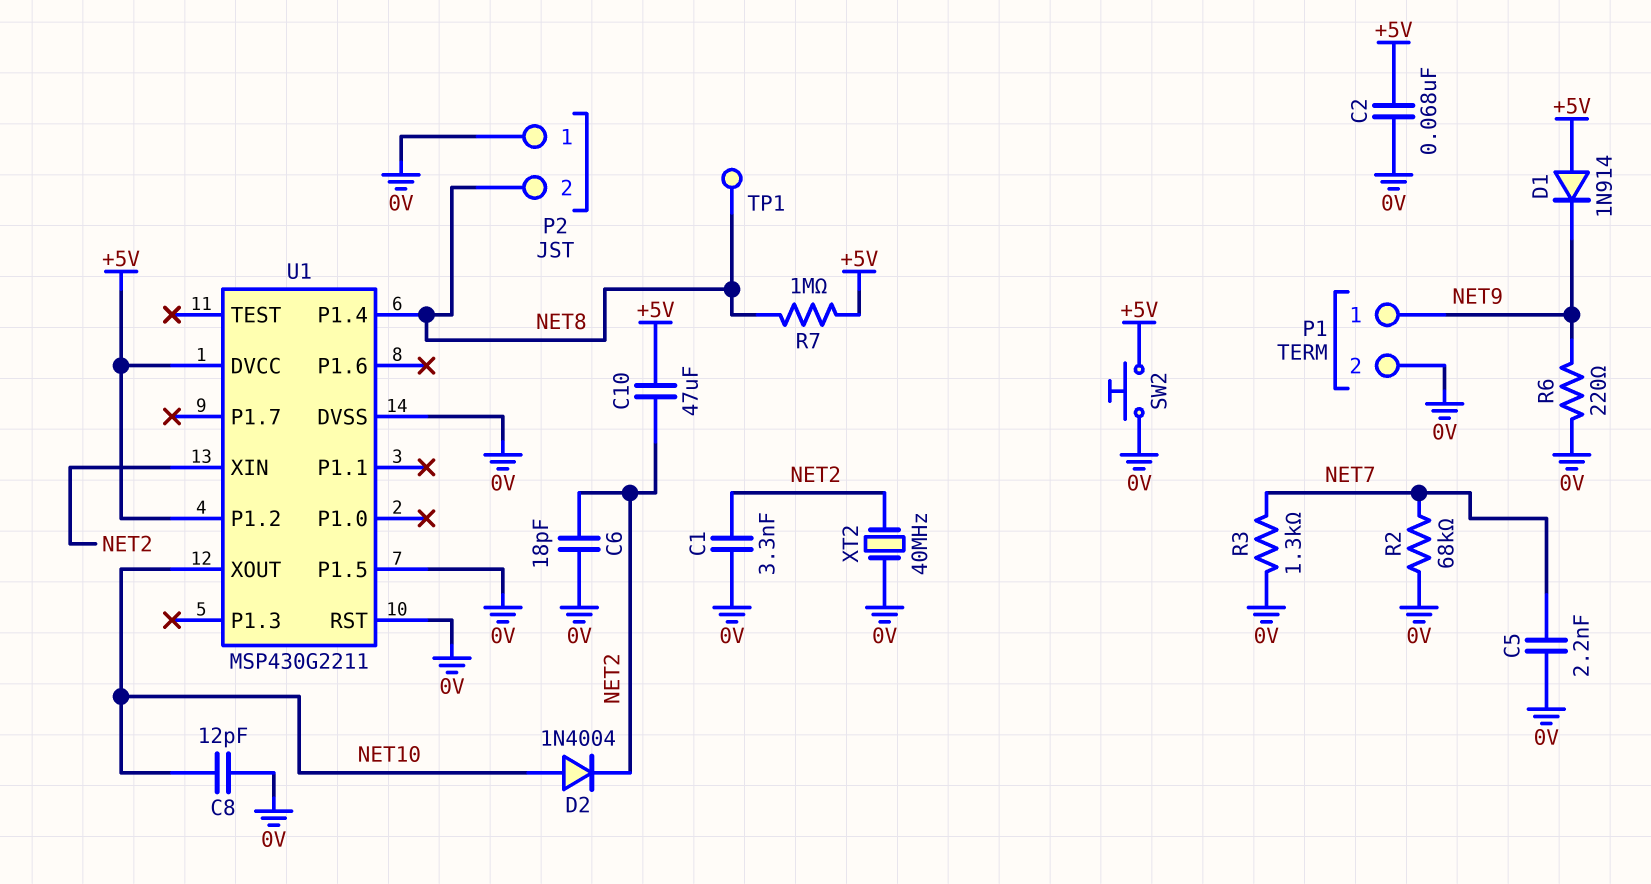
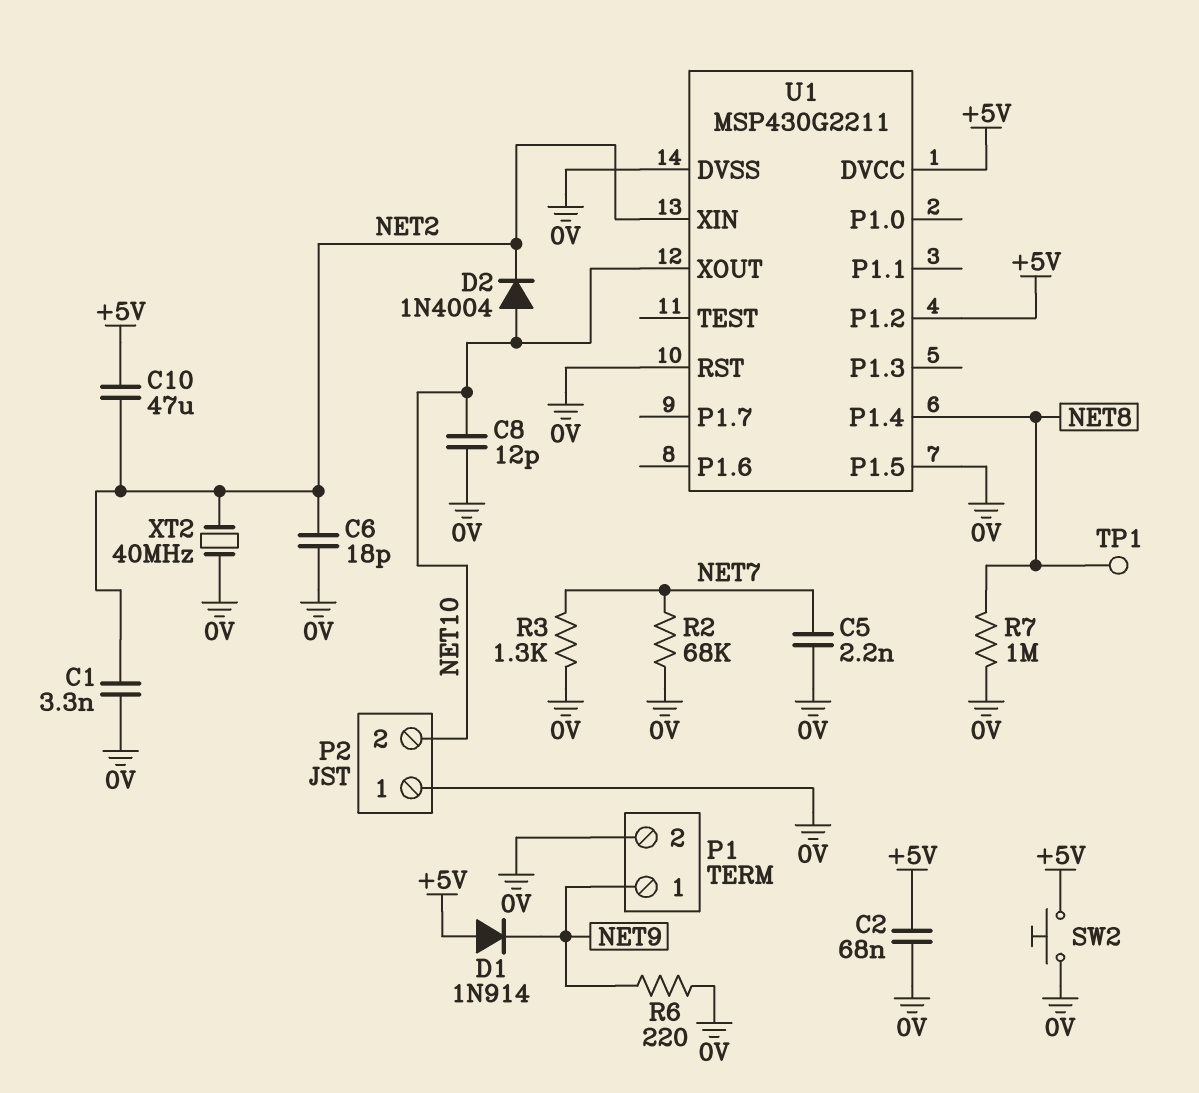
P2 pin 2: NET8 -> NET10
R7: 1M (+5V, NET8) -> 1M (0V, NET8)

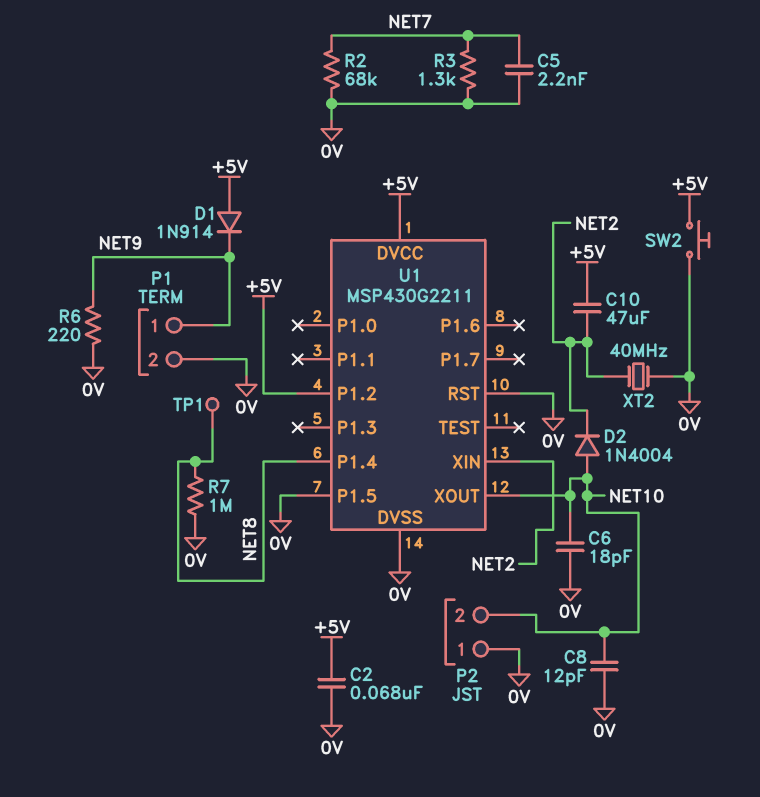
C1: 3.3nF (0V, NET2) -> none
C6: 18pF (0V, NET2) -> 18pF (0V, NET10)

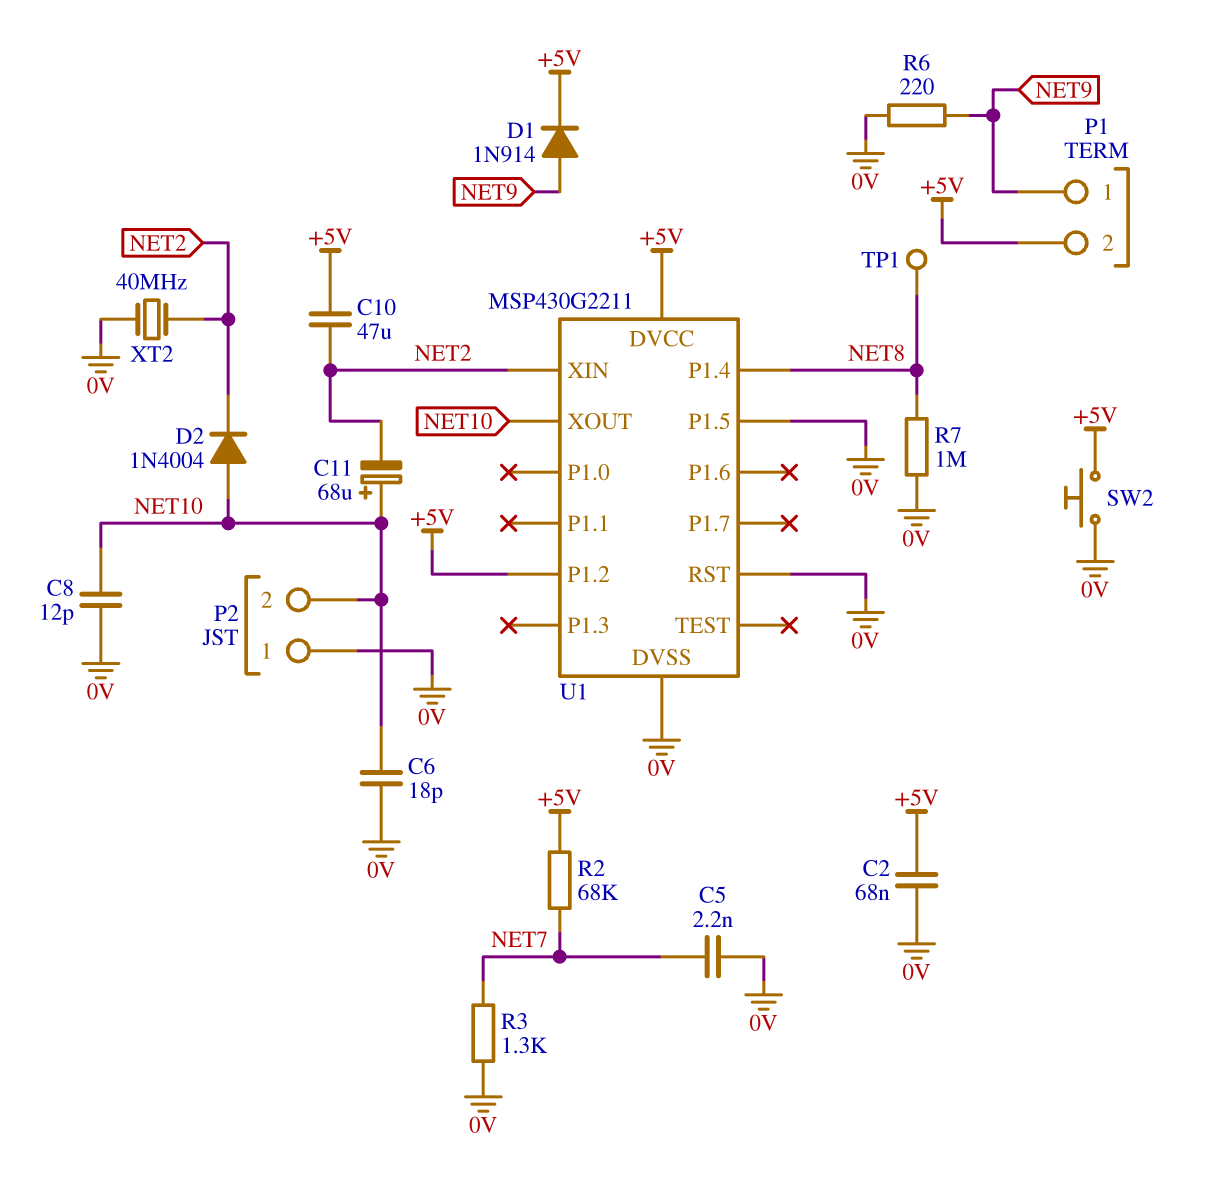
C11: none -> 68uF (plus NET10, minus NET2)
D1: diode 1N914 (A +5V, K NET9) -> diode 1N914 (A NET9, K +5V)
P1 pin 2: 0V -> +5V
R2: 68k (0V, NET7) -> 68k (+5V, NET7)

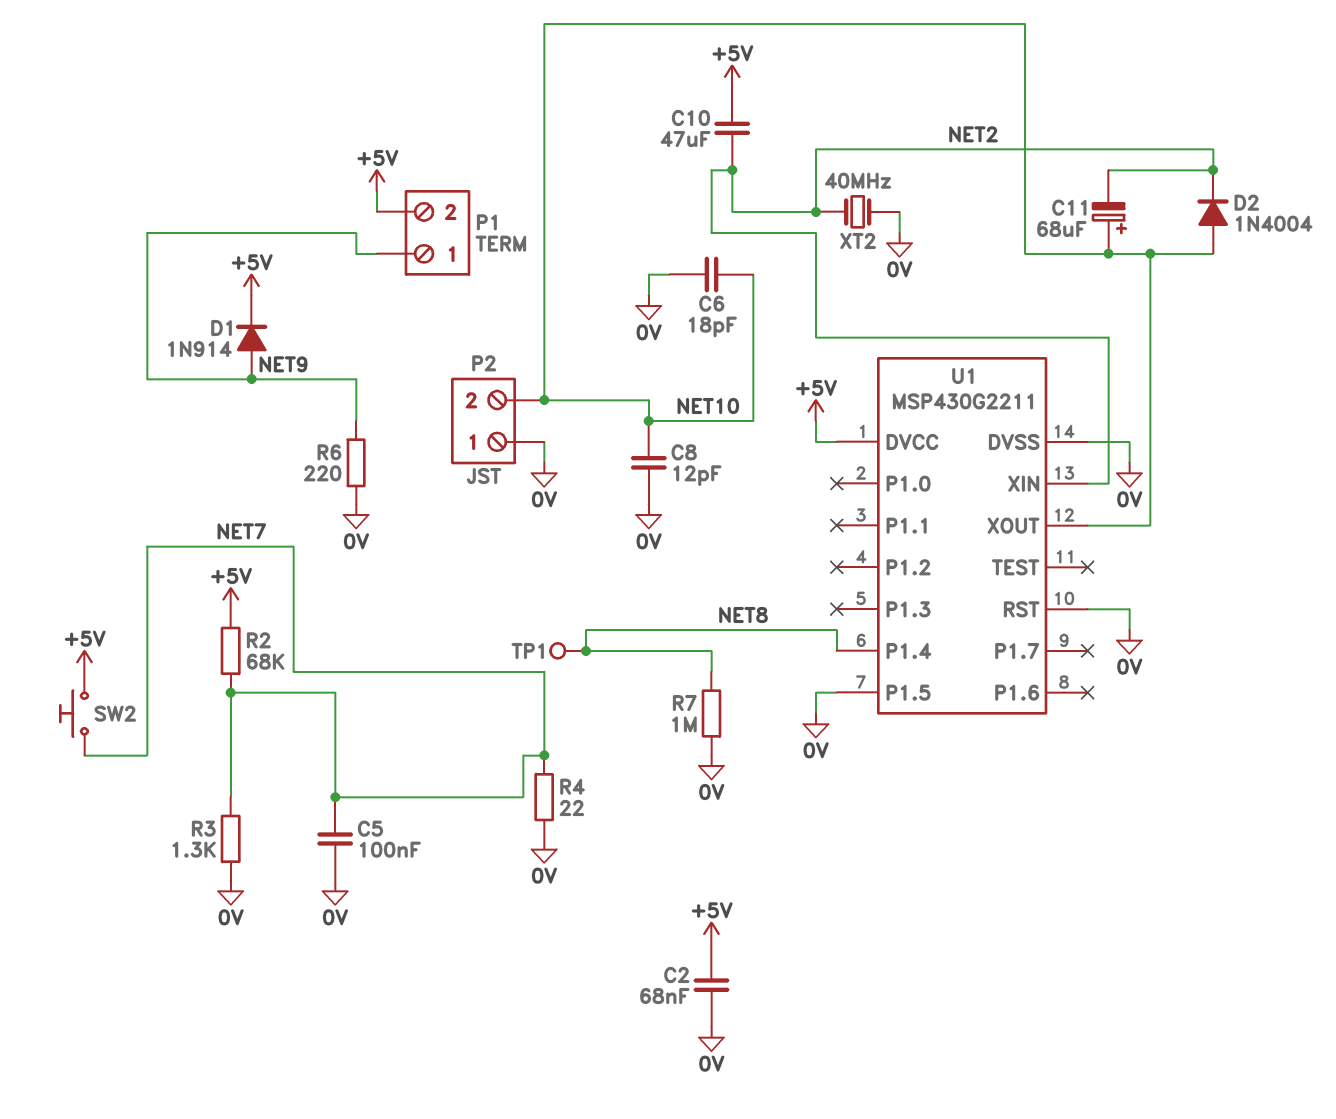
C5: 2.2nF (0V, NET7) -> 100nF (0V, NET7)
R4: none -> 22 (0V, NET7)
SW2: button (+5V, 0V) -> button (+5V, NET7)
U1 pin P1.2: +5V -> none

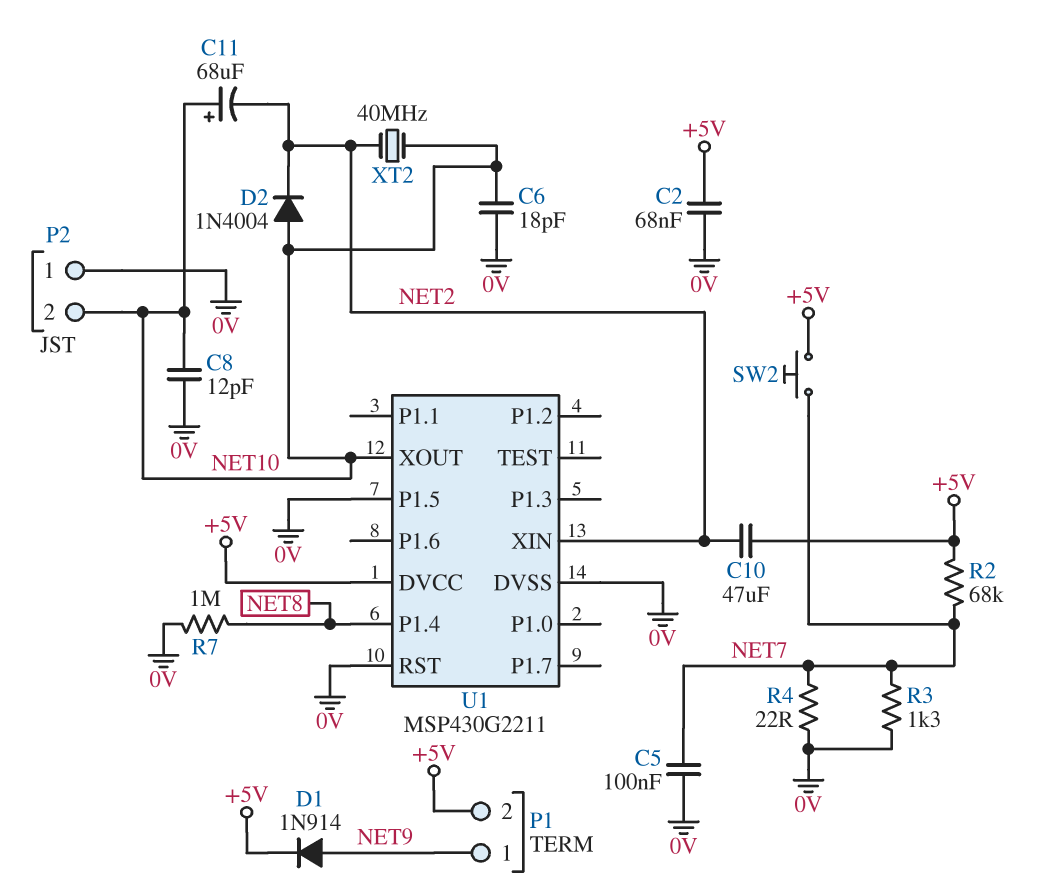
R6: 220 (0V, NET9) -> none
TP1: test point (NET8) -> none
XT2: 40MHz (0V, NET2) -> 40MHz (NET2, NET10)

